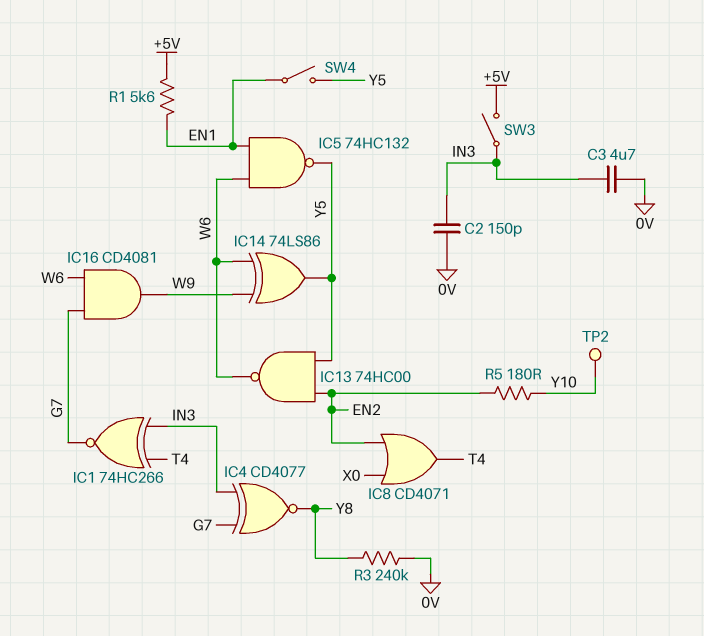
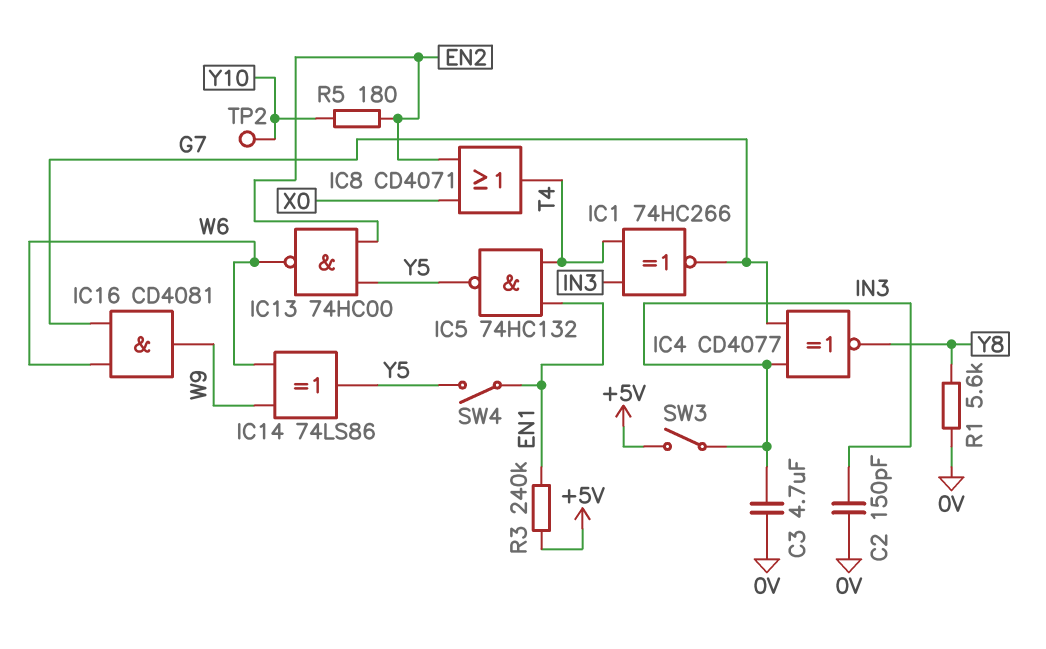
IC5: NAND 74HC132 (in EN1, in W6, out Y5) -> NAND 74HC132 (in EN1, in T4, out Y5)
R1: 5.6k (+5V, EN1) -> 5.6k (0V, Y8)
R3: 240k (0V, Y8) -> 240k (+5V, EN1)

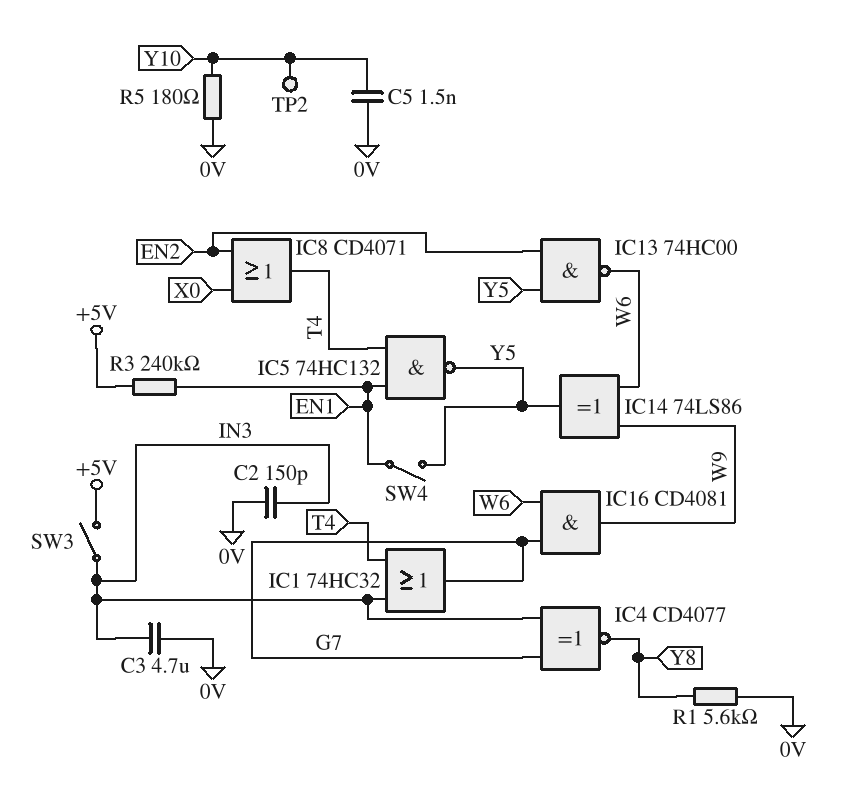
C5: none -> 1.5nF (0V, Y10)
IC1: XNOR 74HC266 (in IN3, in T4, out G7) -> OR 74HC32 (in IN3, in T4, out G7)
R5: 180 (EN2, Y10) -> 180 (0V, Y10)

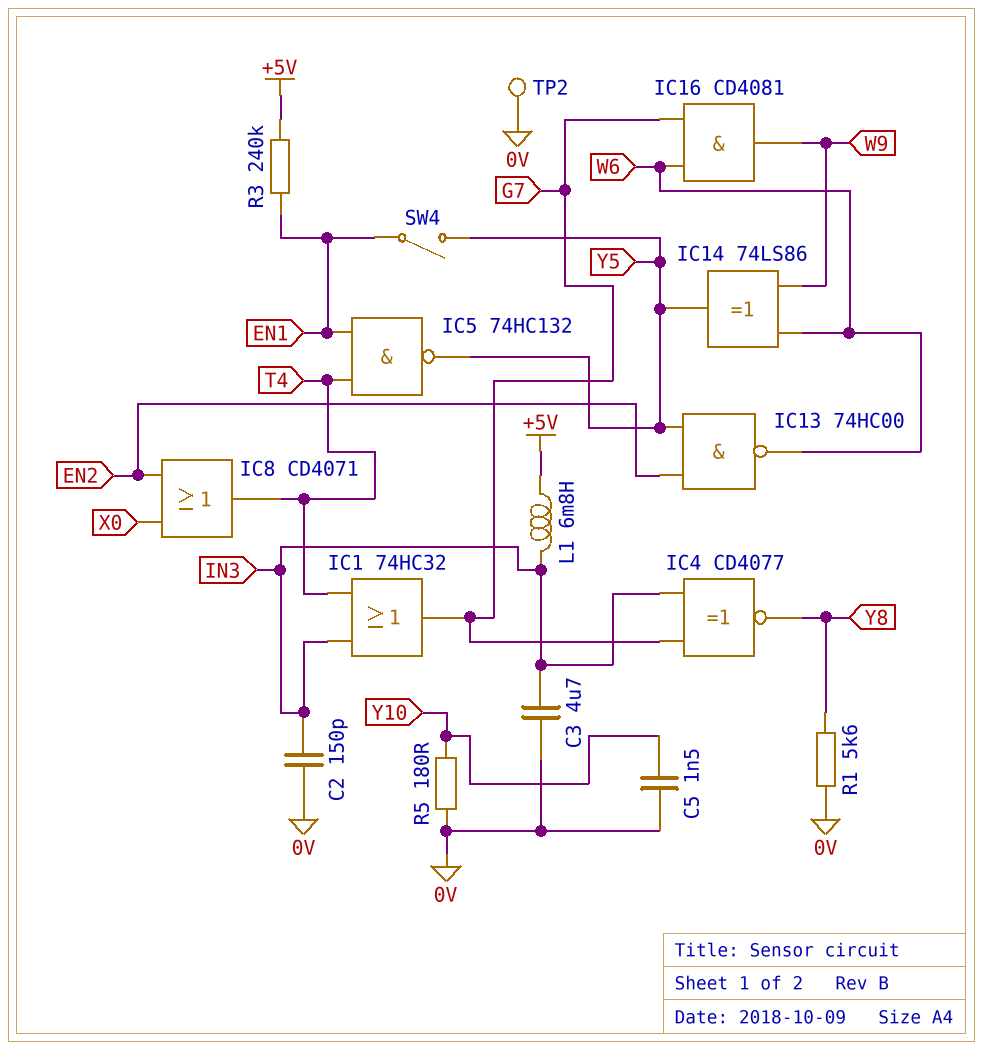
L1: none -> 6.8mH (+5V, IN3)
SW3: switch (+5V, IN3) -> none
TP2: test point (Y10) -> test point (0V)

